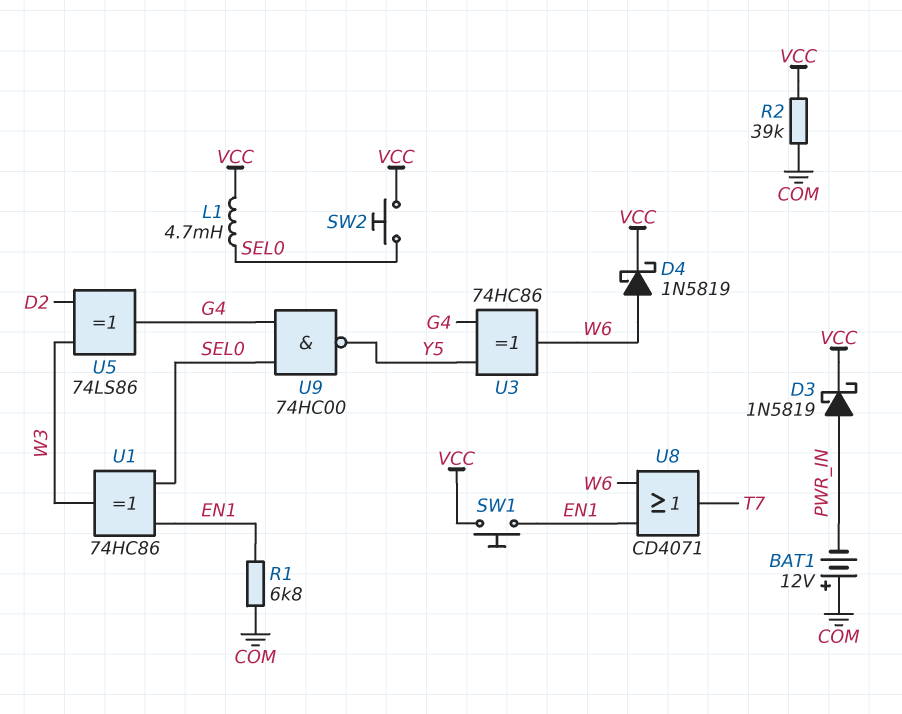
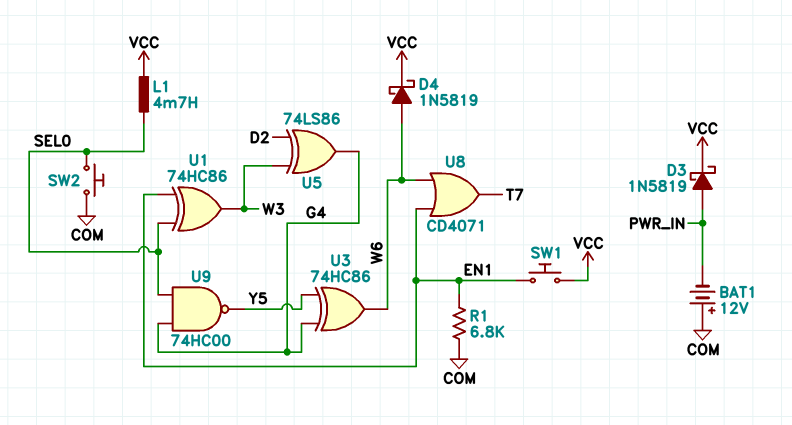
R2: 39k (COM, VCC) -> none
SW2: button (SEL0, VCC) -> button (COM, SEL0)

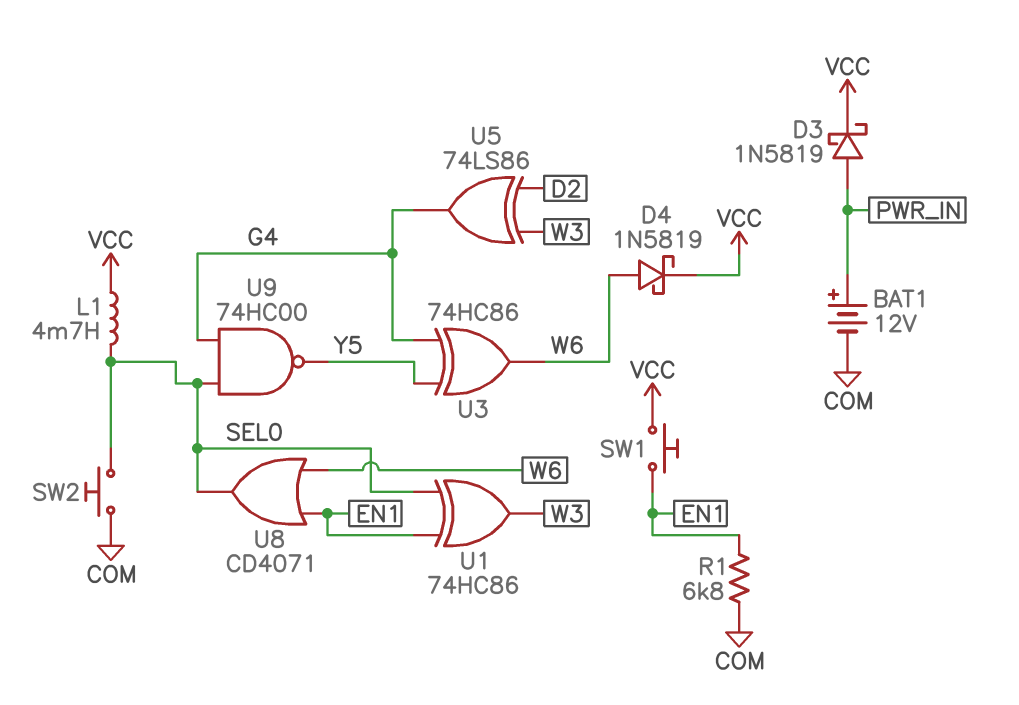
BAT1: 12V (plus COM, minus PWR_IN) -> 12V (plus PWR_IN, minus COM)
U8: OR CD4071 (in EN1, in W6, out T7) -> OR CD4071 (in EN1, in W6, out SEL0)

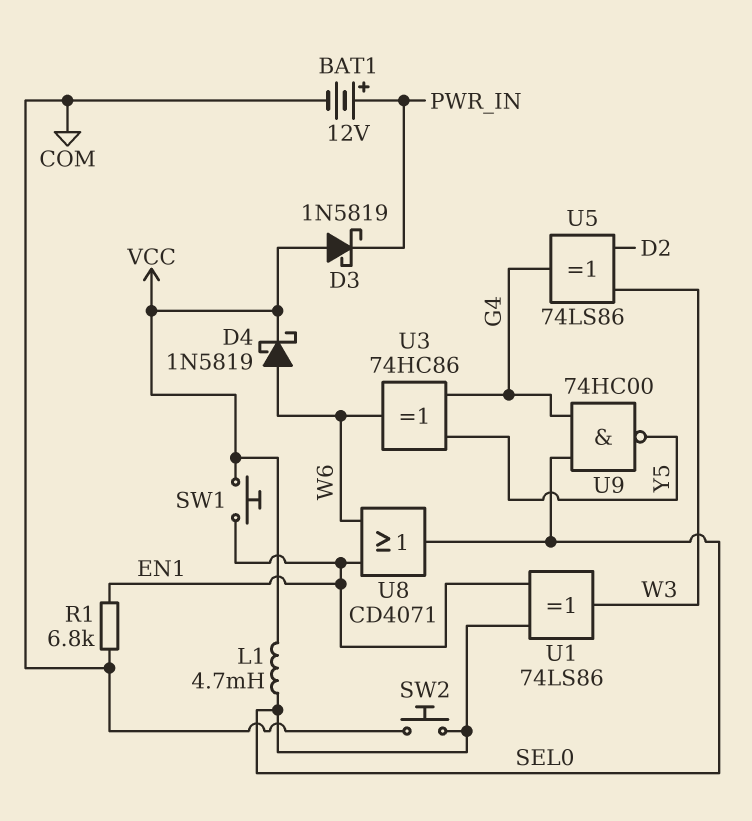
D3: schottky 1N5819 (A PWR_IN, K VCC) -> schottky 1N5819 (A VCC, K PWR_IN)
U1: XOR 74HC86 (in EN1, in SEL0, out W3) -> XOR 74LS86 (in EN1, in SEL0, out W3)

